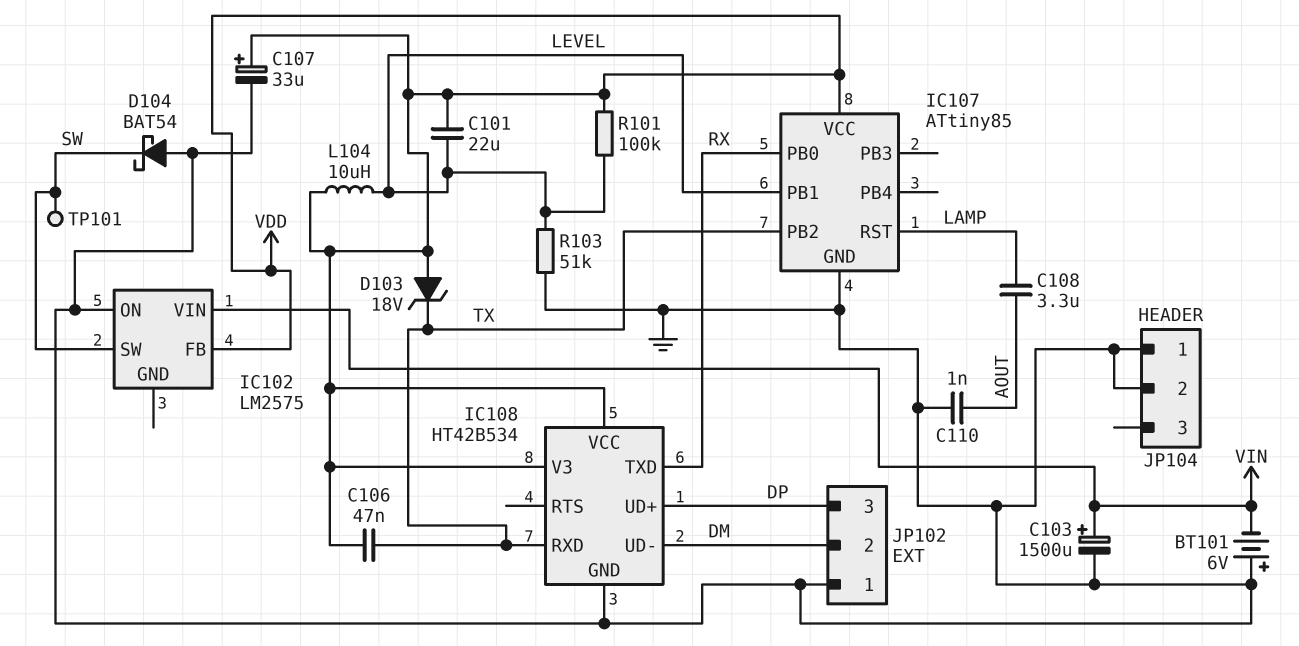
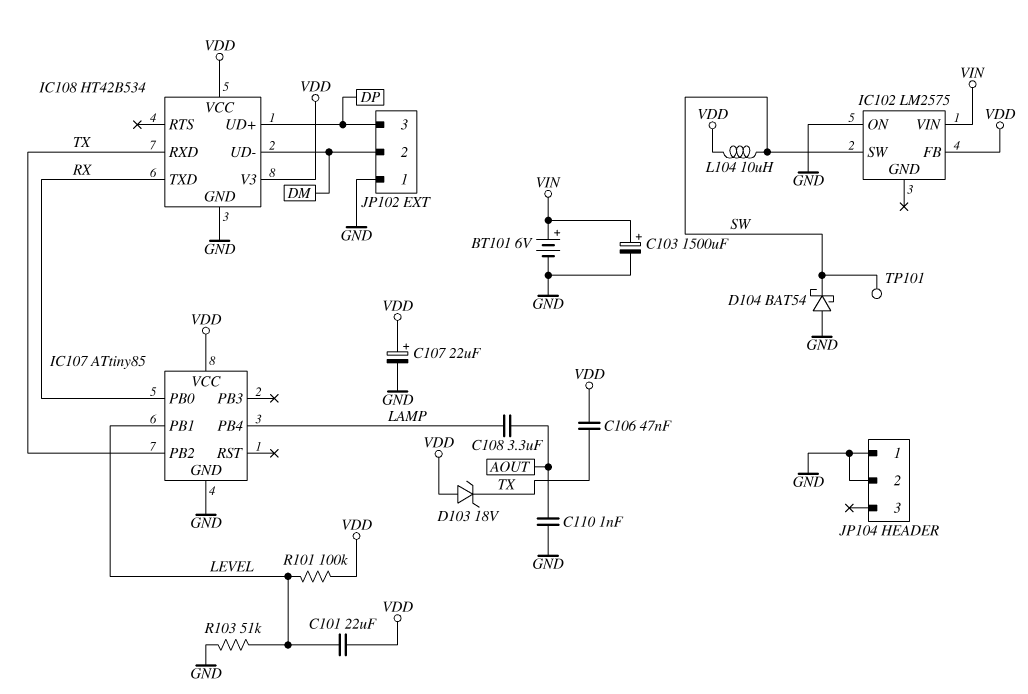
BT101: 6V (plus GND, minus VIN) -> 6V (plus VIN, minus GND)
C107: 33uF (plus VDD, minus GND) -> 22uF (plus VDD, minus GND)
IC107 pin PB4: none -> LAMP
IC107 pin RST: LAMP -> none
L104: 10uH (LEVEL, VDD) -> 10uH (SW, VDD)

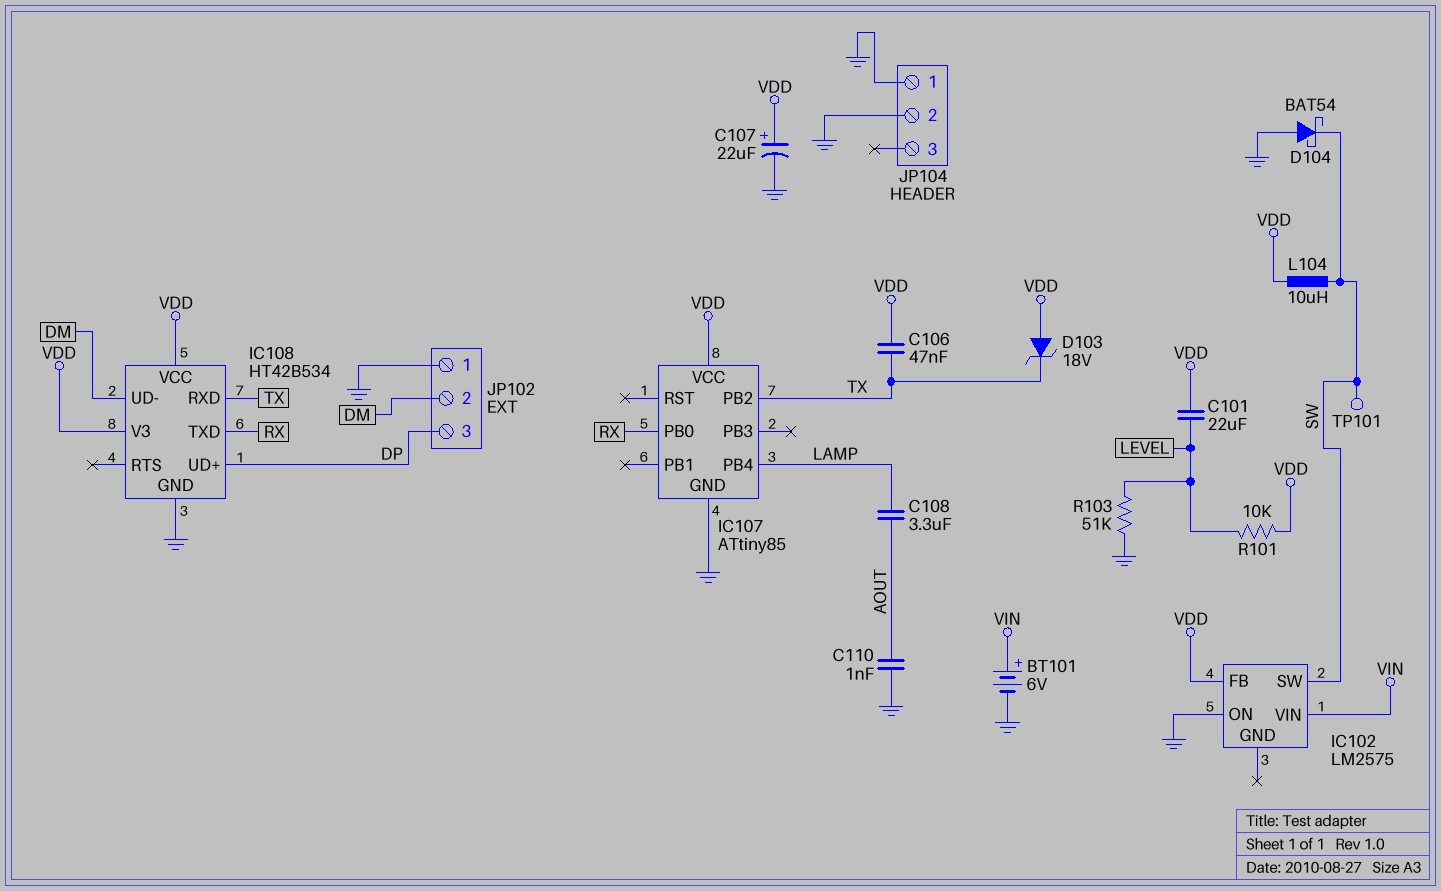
C103: 1500uF (plus VIN, minus GND) -> none
IC107 pin PB1: LEVEL -> none
R101: 100k (LEVEL, VDD) -> 10k (LEVEL, VDD)

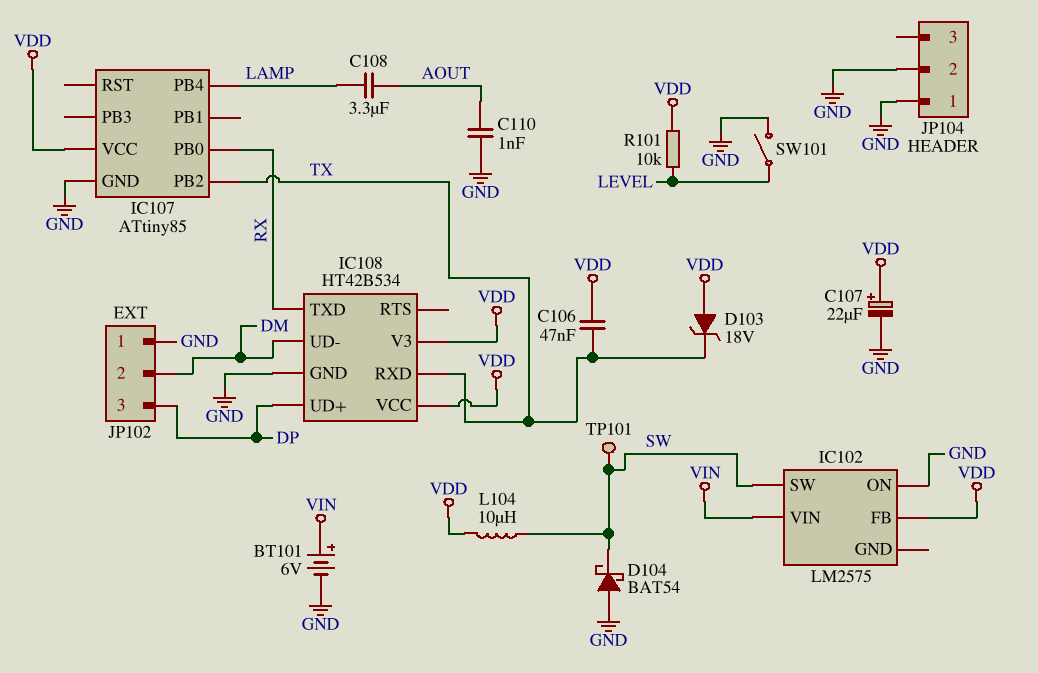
C101: 22uF (LEVEL, VDD) -> none
R103: 51k (GND, LEVEL) -> none
SW101: none -> switch (GND, LEVEL)

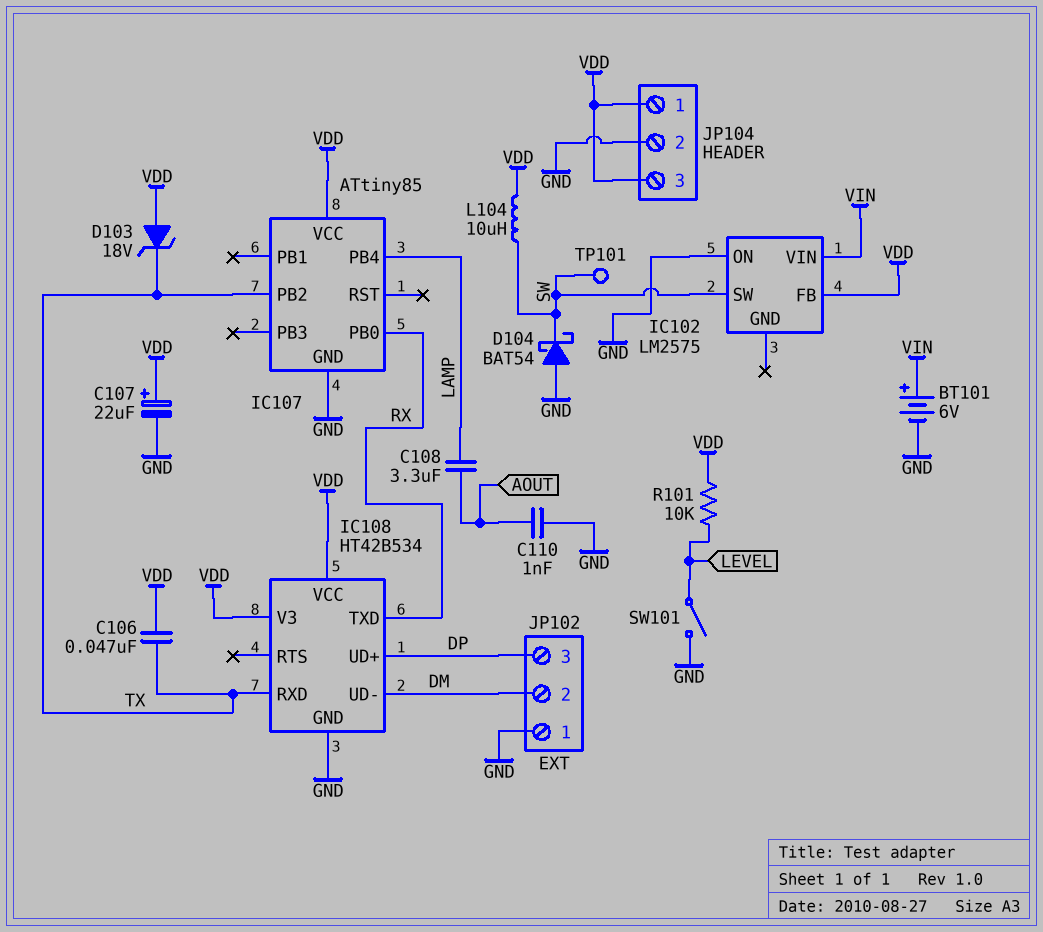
JP104 pin 1: GND -> VDD
JP104 pin 3: none -> VDD

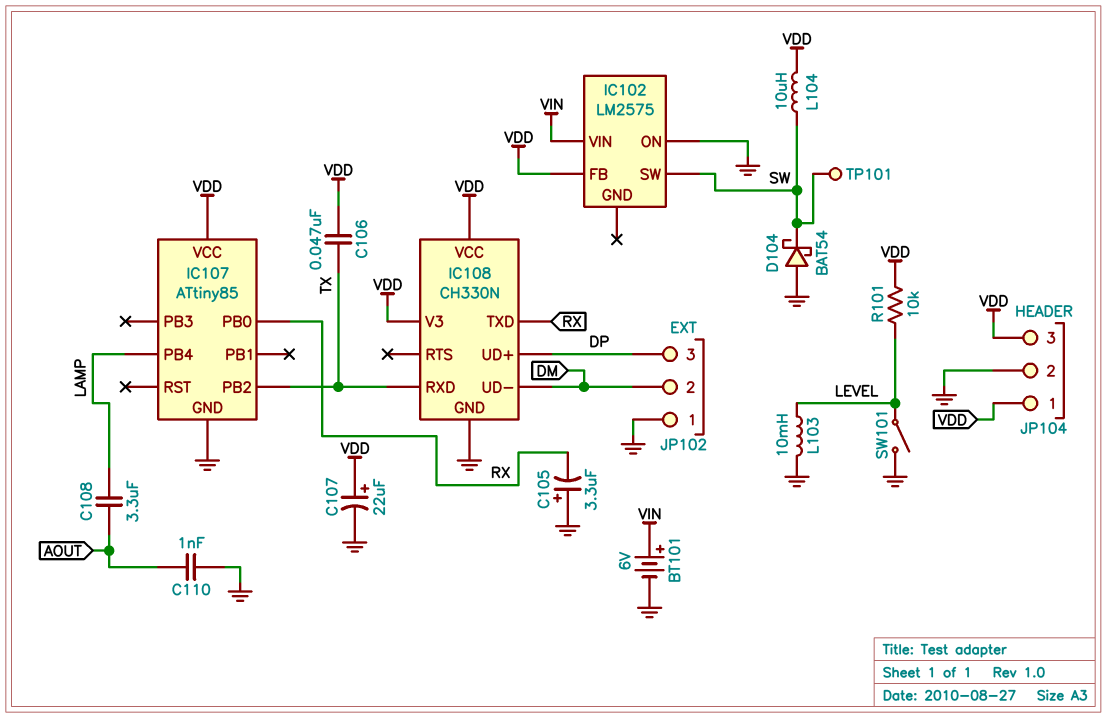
C105: none -> 3.3uF (plus GND, minus RX)
D103: zener 18V (A VDD, K TX) -> none
IC108: HT42B534 -> CH330N
L103: none -> 10mH (GND, LEVEL)

